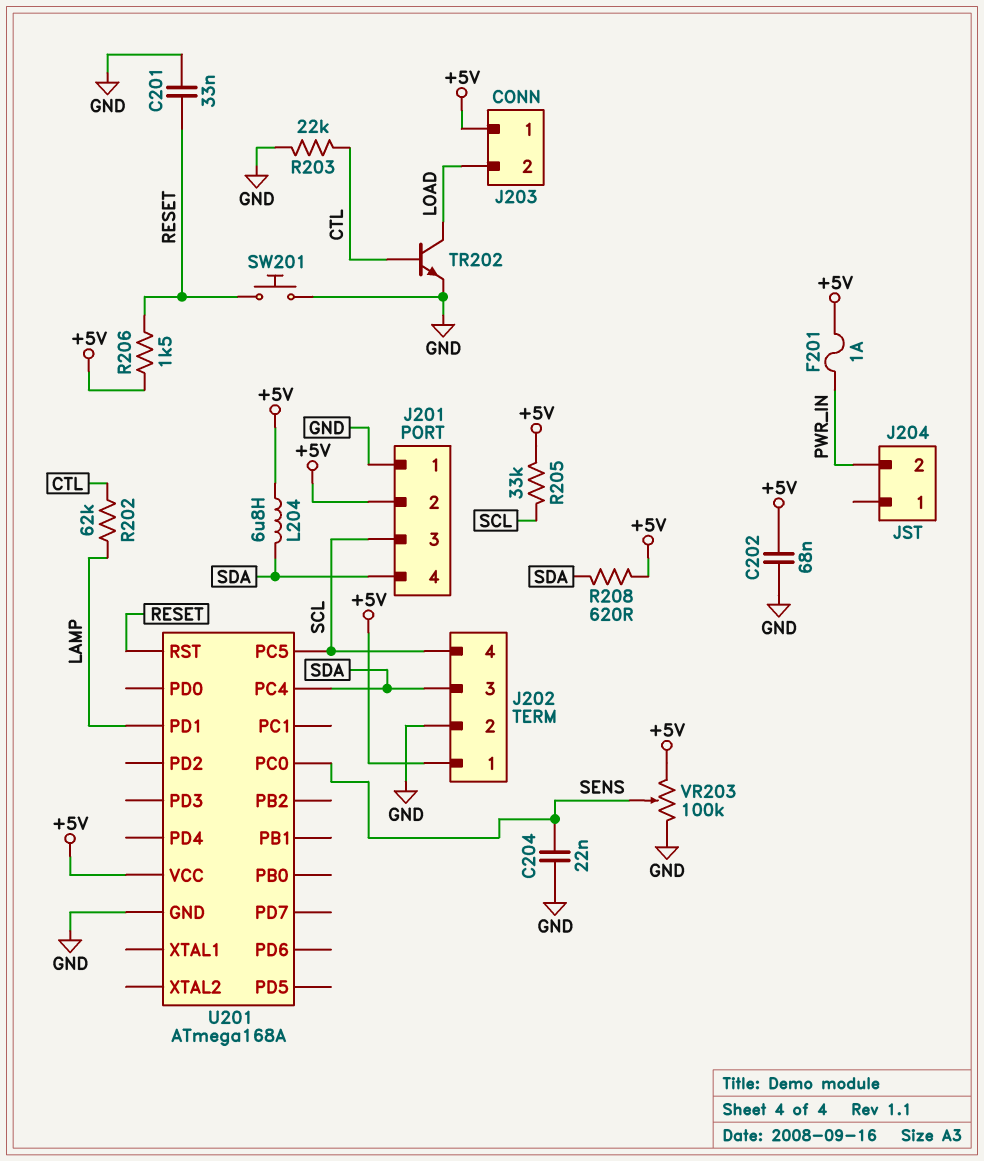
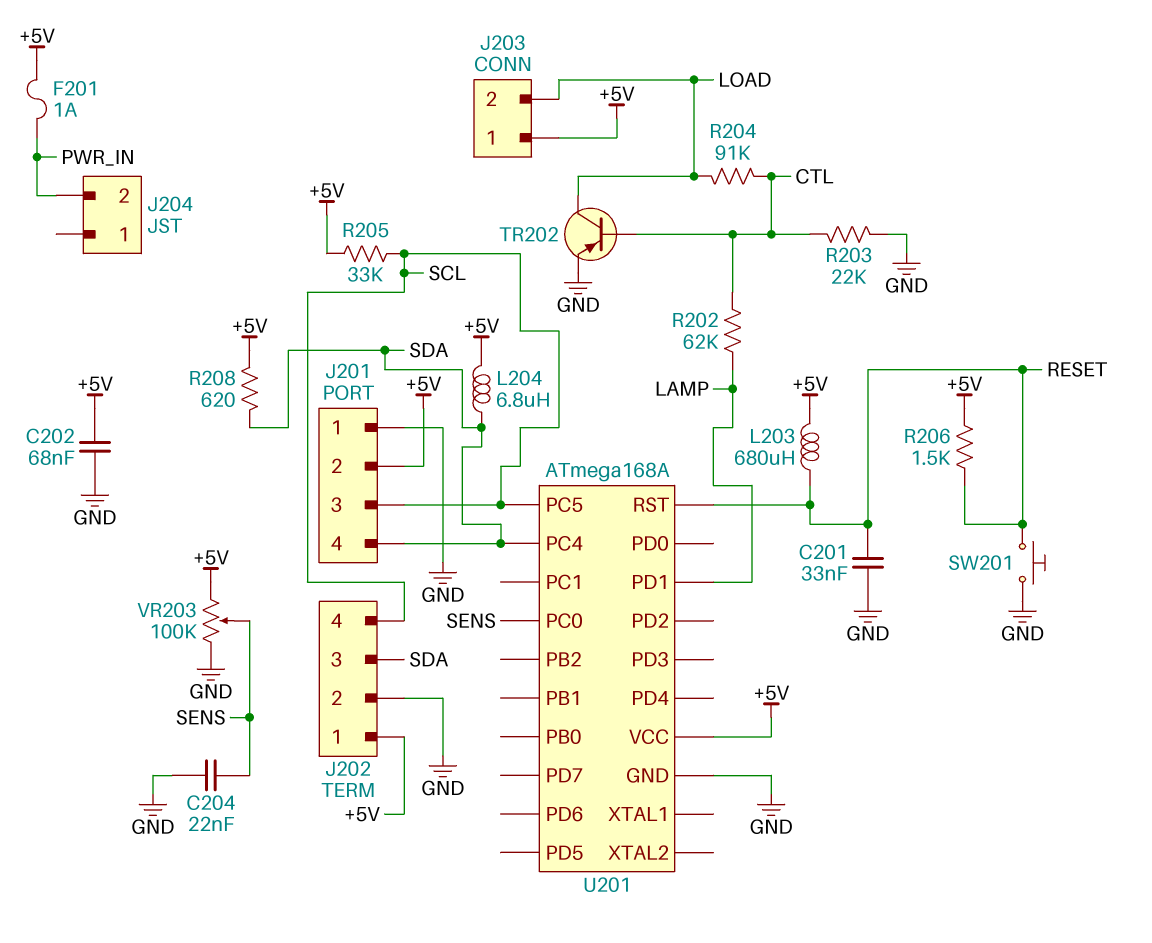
L203: none -> 680uH (+5V, RESET)
R204: none -> 91k (CTL, LOAD)
TR202: NPN (B CTL, C LOAD, E GND) -> PNP (B CTL, C LOAD, E GND)

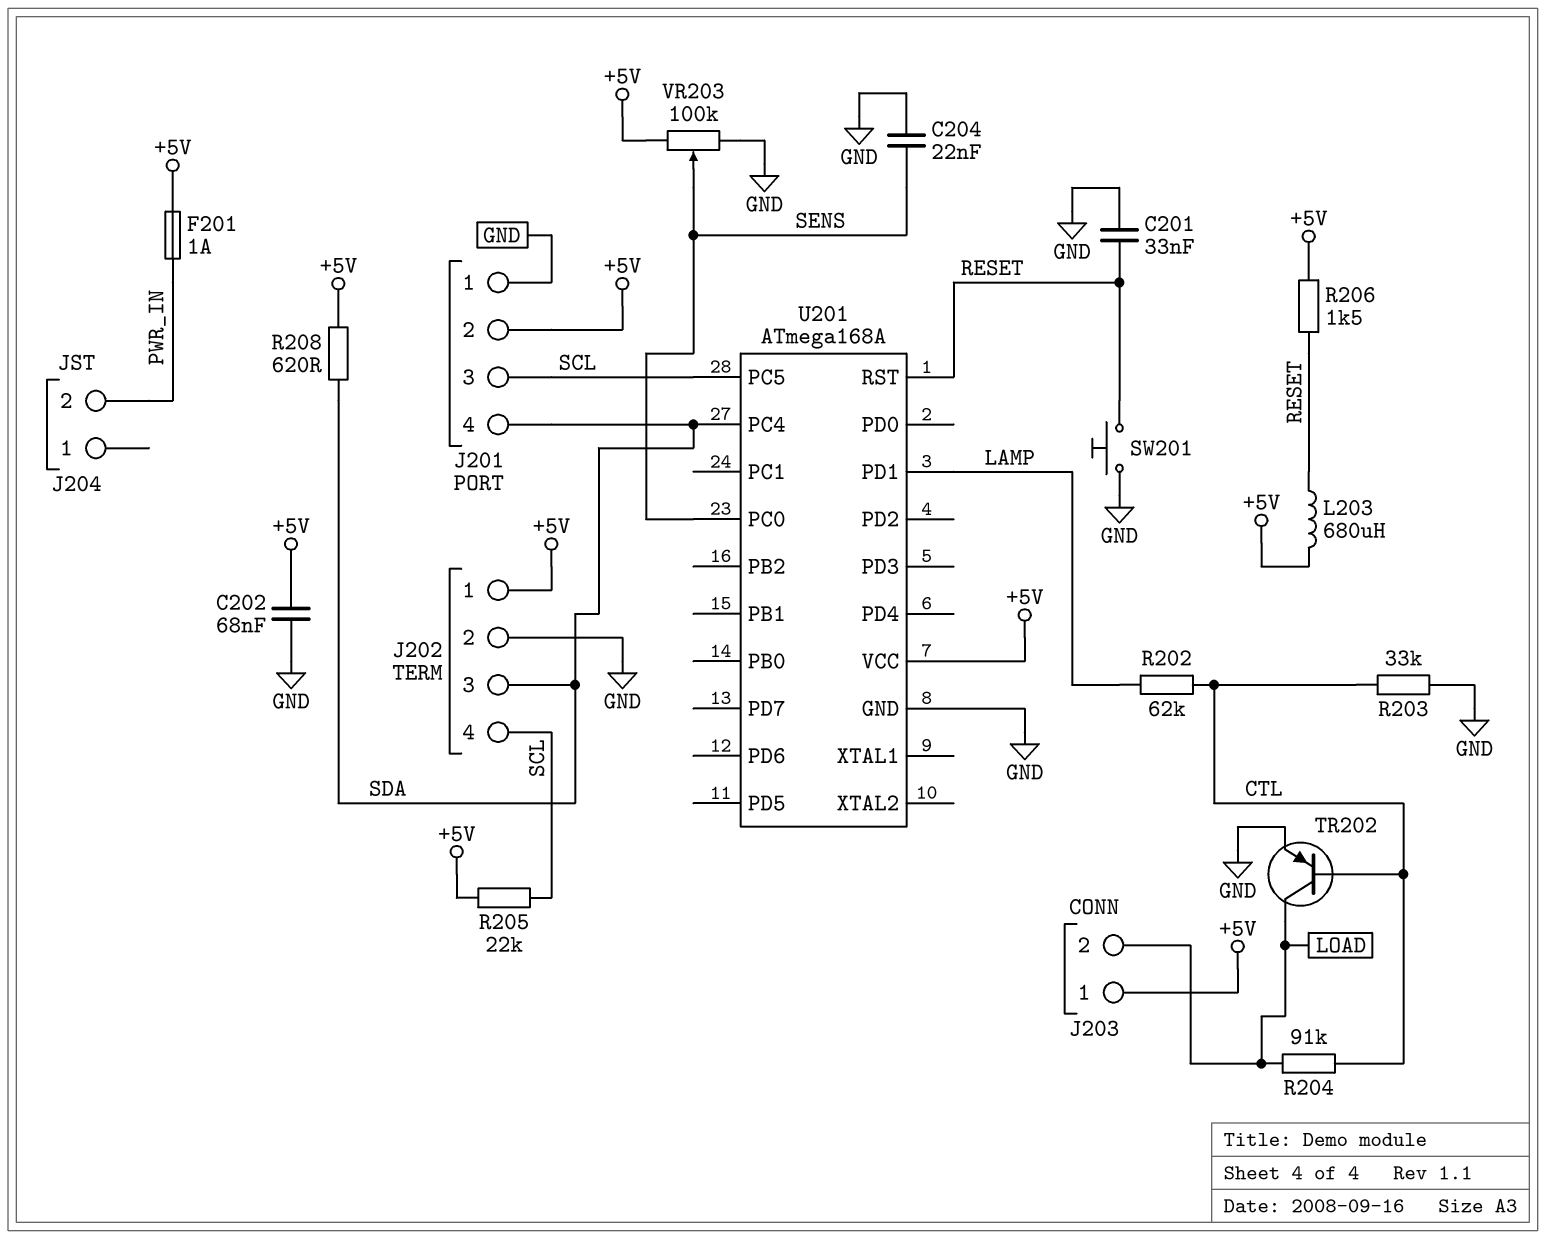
L204: 6.8uH (+5V, SDA) -> none
R203: 22k (CTL, GND) -> 33k (CTL, GND)
R205: 33k (+5V, SCL) -> 22k (+5V, SCL)

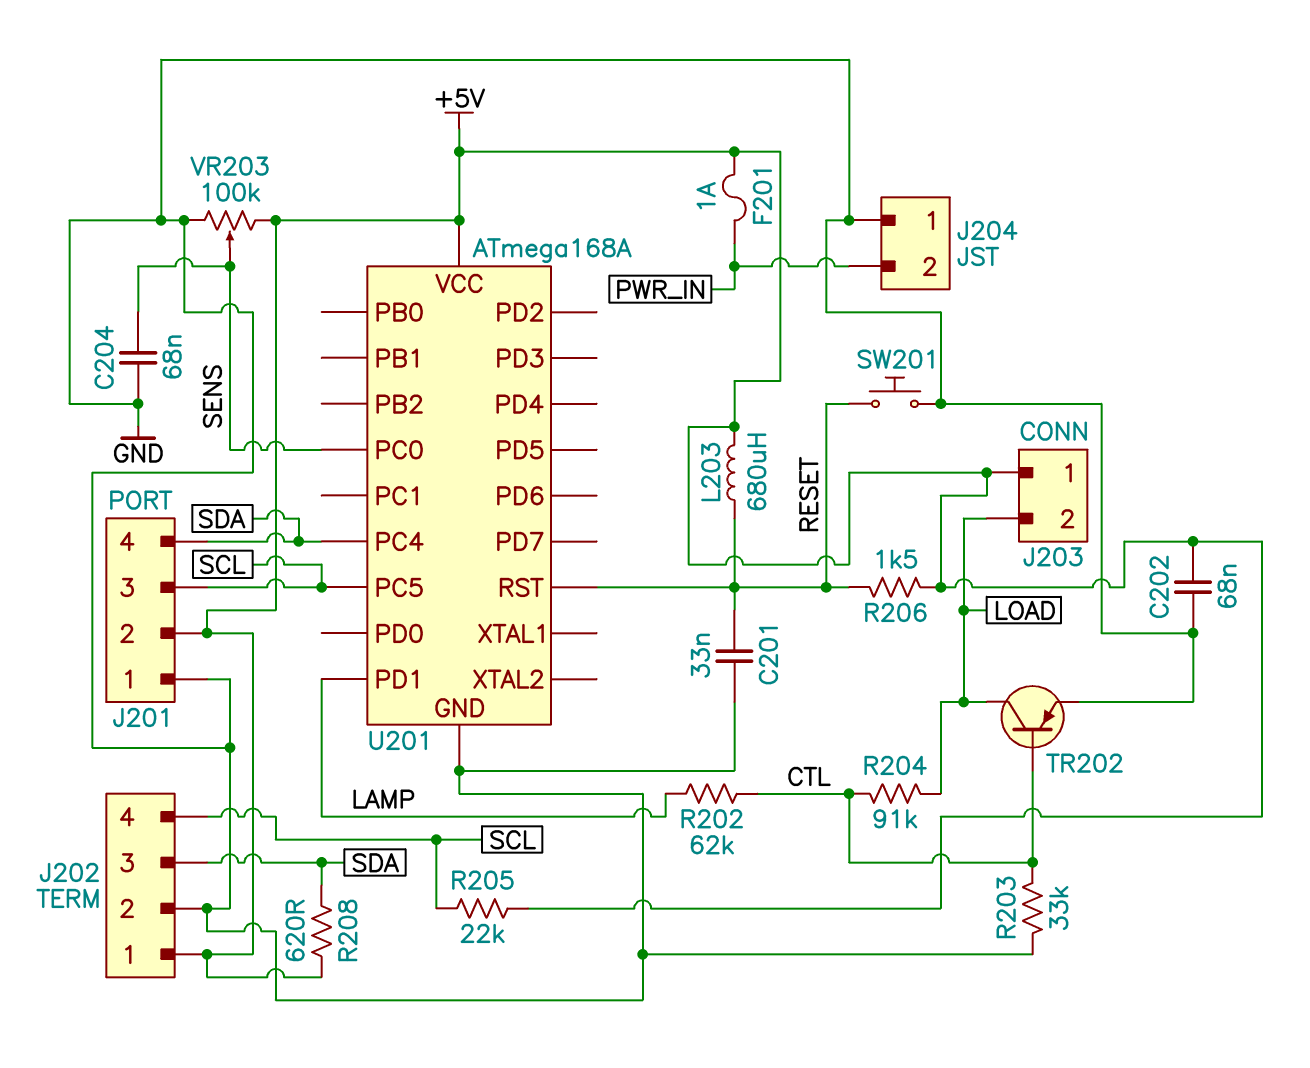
C204: 22nF (GND, SENS) -> 68nF (GND, SENS)
J204 pin 1: none -> GND

